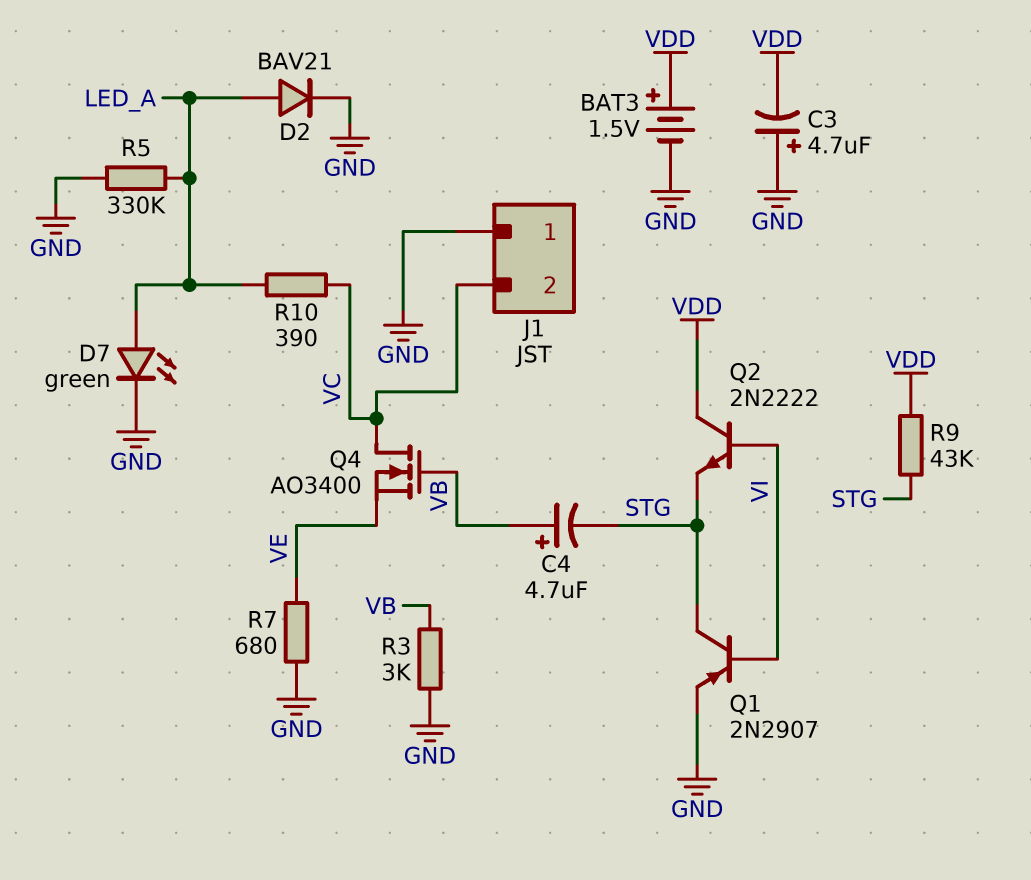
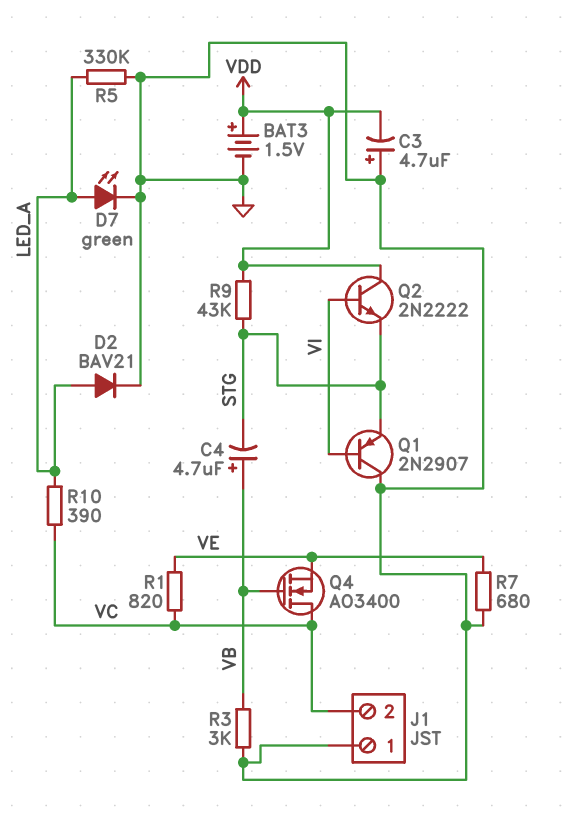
Q1: PNP 2N2907 (B VI, C STG, E GND) -> PNP 2N2907 (B VI, C GND, E STG)
R1: none -> 820 (VC, VE)

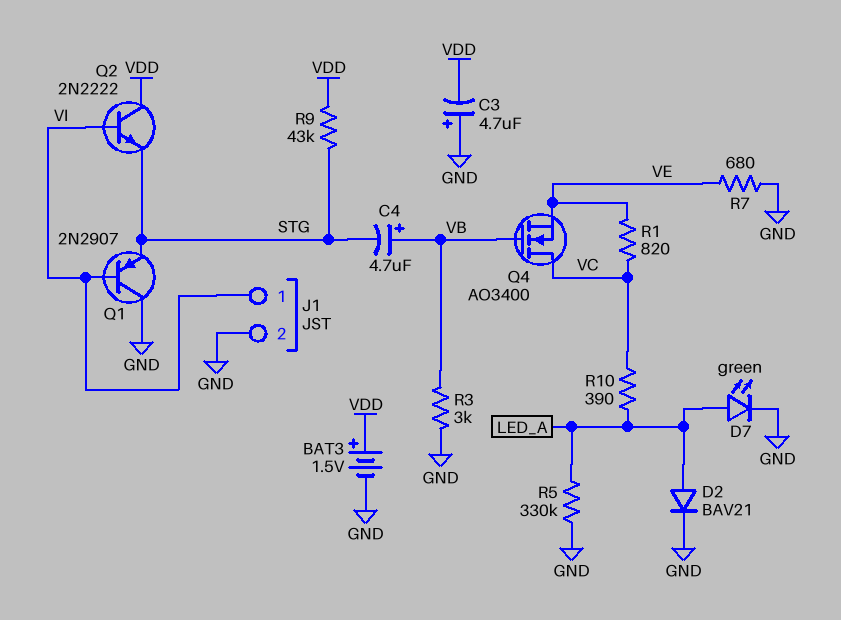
J1 pin 1: GND -> VI
J1 pin 2: VC -> GND

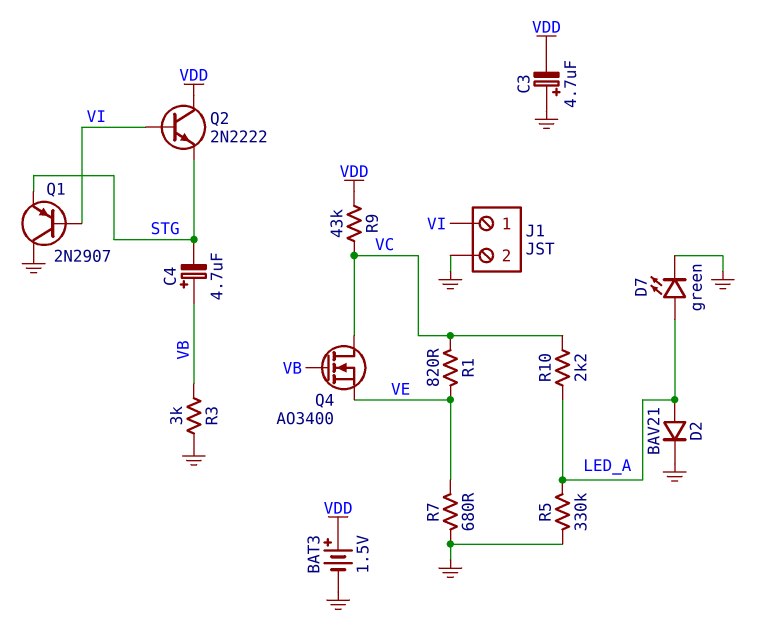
R9: 43k (STG, VDD) -> 43k (VC, VDD)
R10: 390 (LED_A, VC) -> 2.2k (LED_A, VC)

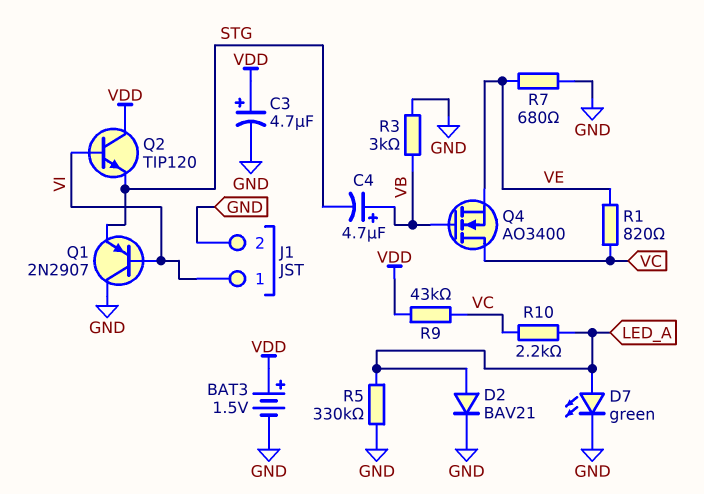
C3: 4.7uF (plus GND, minus VDD) -> 4.7uF (plus VDD, minus GND)
Q2: NPN 2N2222 (B VI, C VDD, E STG) -> NPN TIP120 (B VI, C VDD, E STG)

